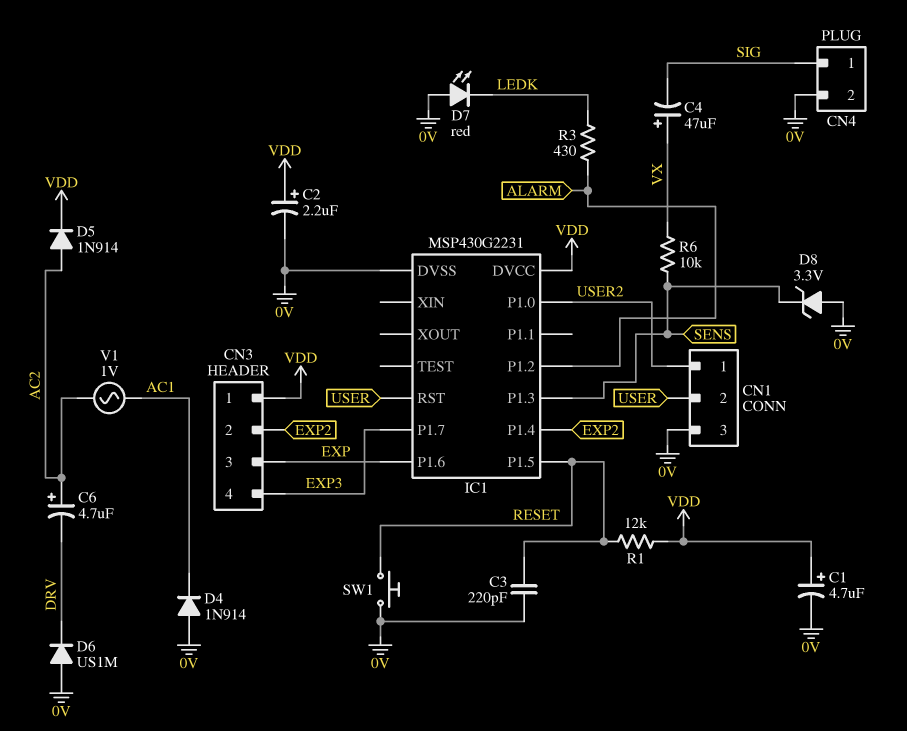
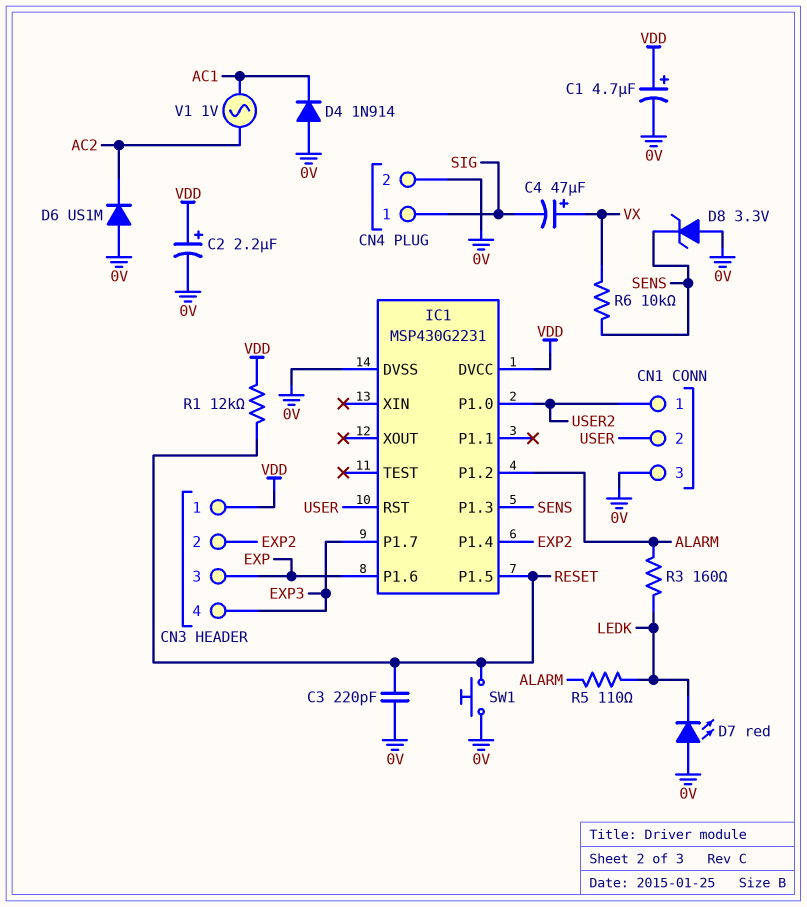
C6: 4.7uF (plus AC2, minus DRV) -> none
D5: diode 1N914 (A AC2, K VDD) -> none
D6: diode US1M (A 0V, K DRV) -> diode US1M (A 0V, K AC2)
R3: 430 (ALARM, LEDK) -> 160 (ALARM, LEDK)
R5: none -> 110 (ALARM, LEDK)

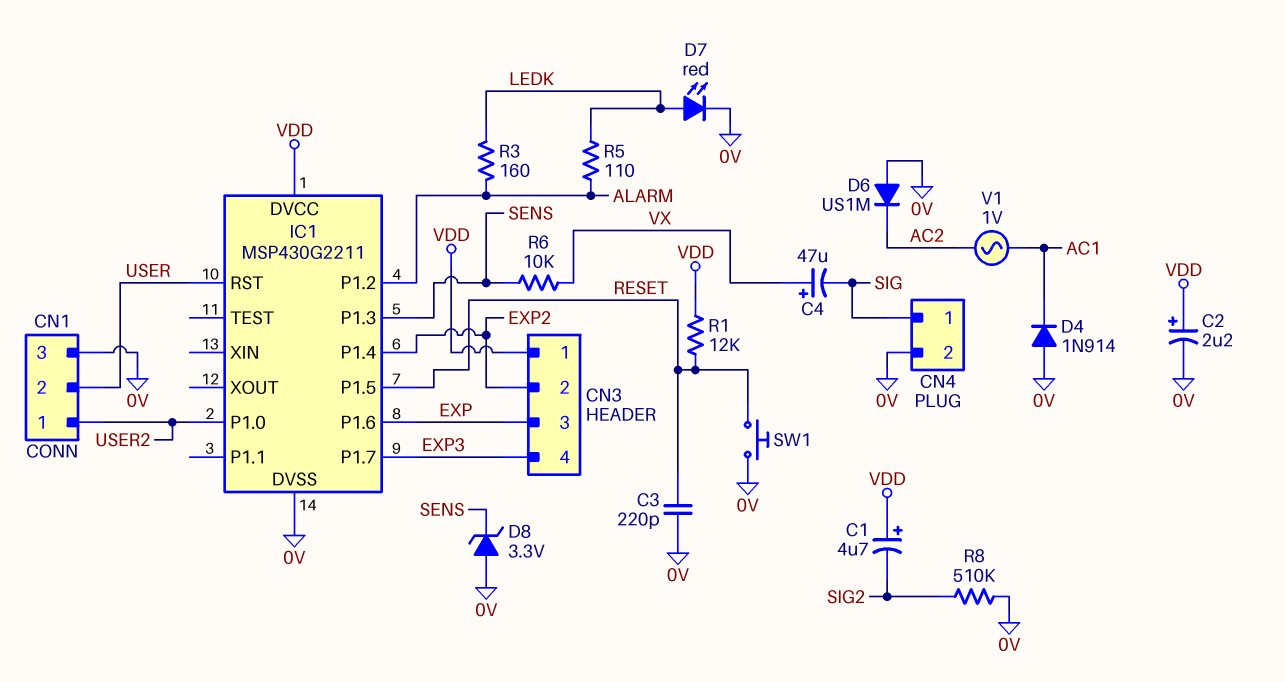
C1: 4.7uF (plus VDD, minus 0V) -> 4.7uF (plus VDD, minus SIG2)
D7: LED red (A 0V, K LEDK) -> LED red (A LEDK, K 0V)
IC1: MSP430G2231 -> MSP430G2211
R8: none -> 510k (0V, SIG2)

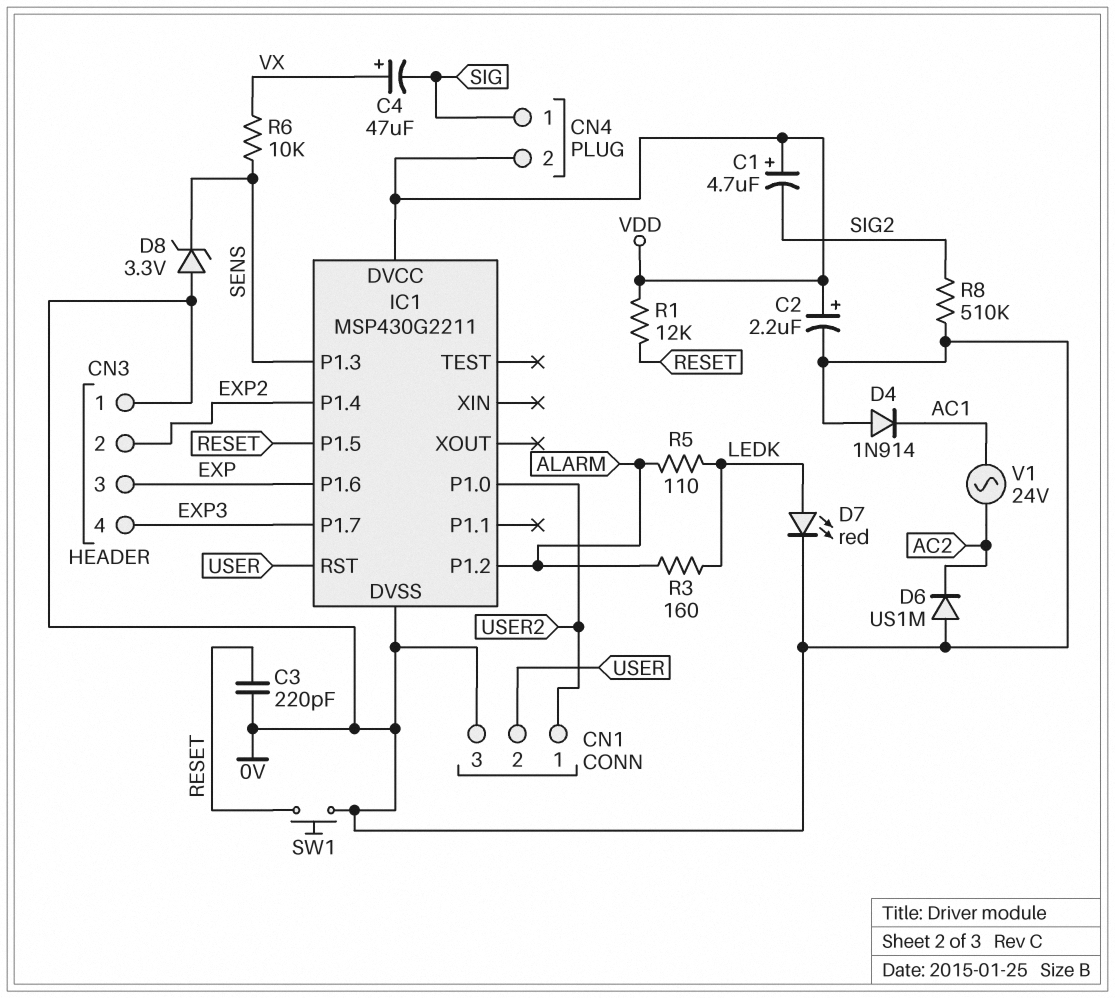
CN3 pin 1: VDD -> 0V
CN4 pin 2: 0V -> VDD
V1: AC 1V (AC1, AC2) -> AC 24V (AC1, AC2)

